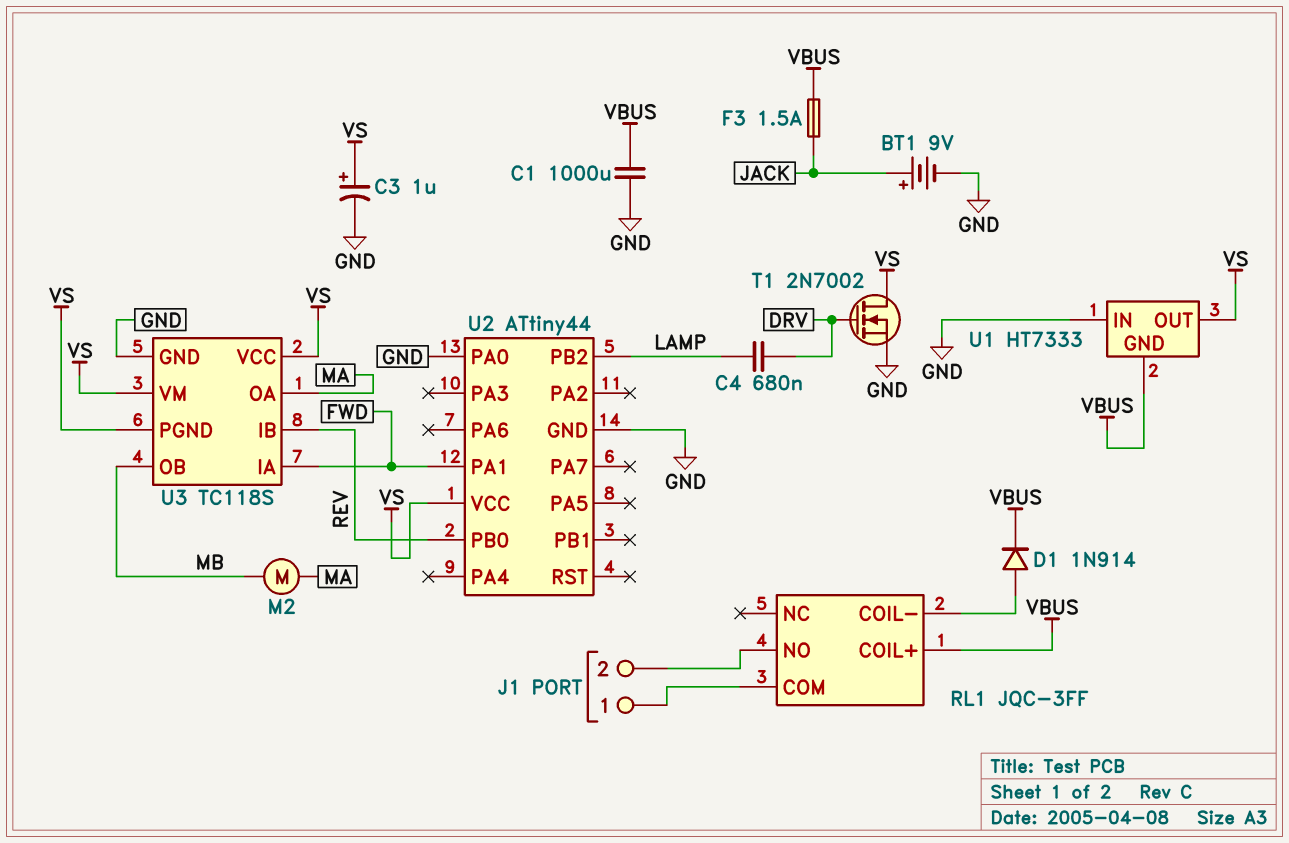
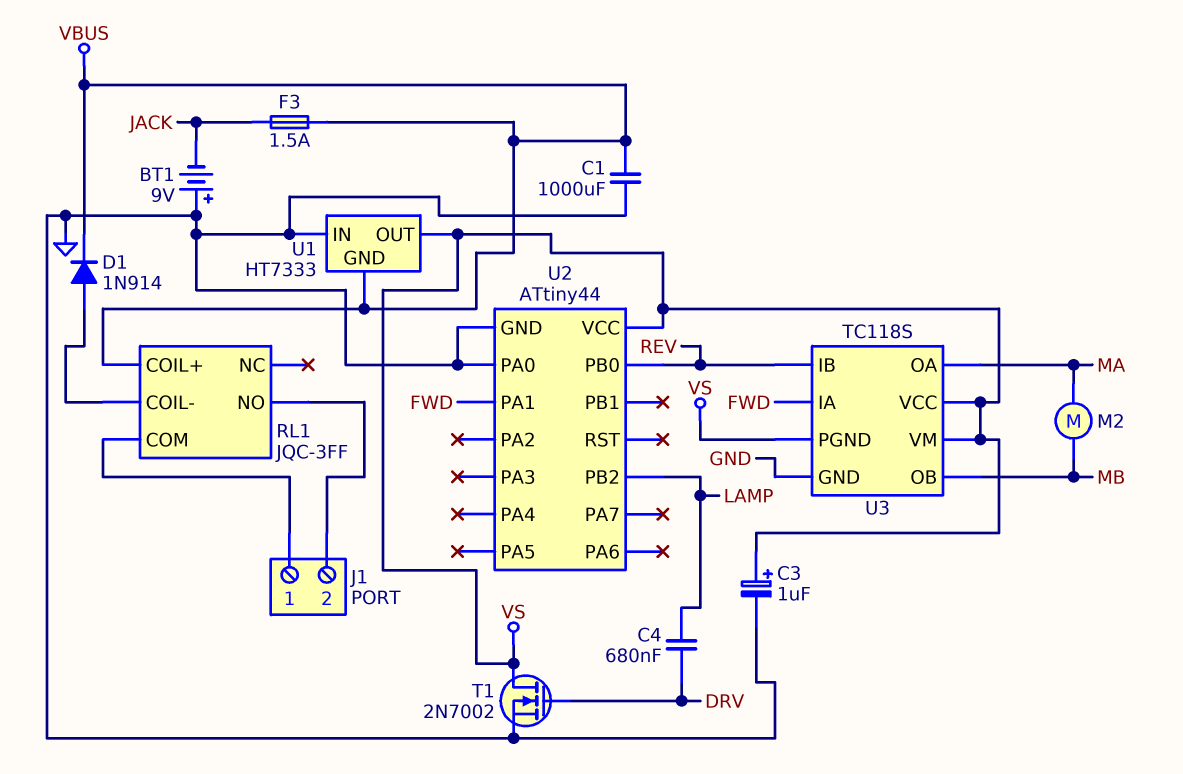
BT1: 9V (plus JACK, minus GND) -> 9V (plus GND, minus JACK)

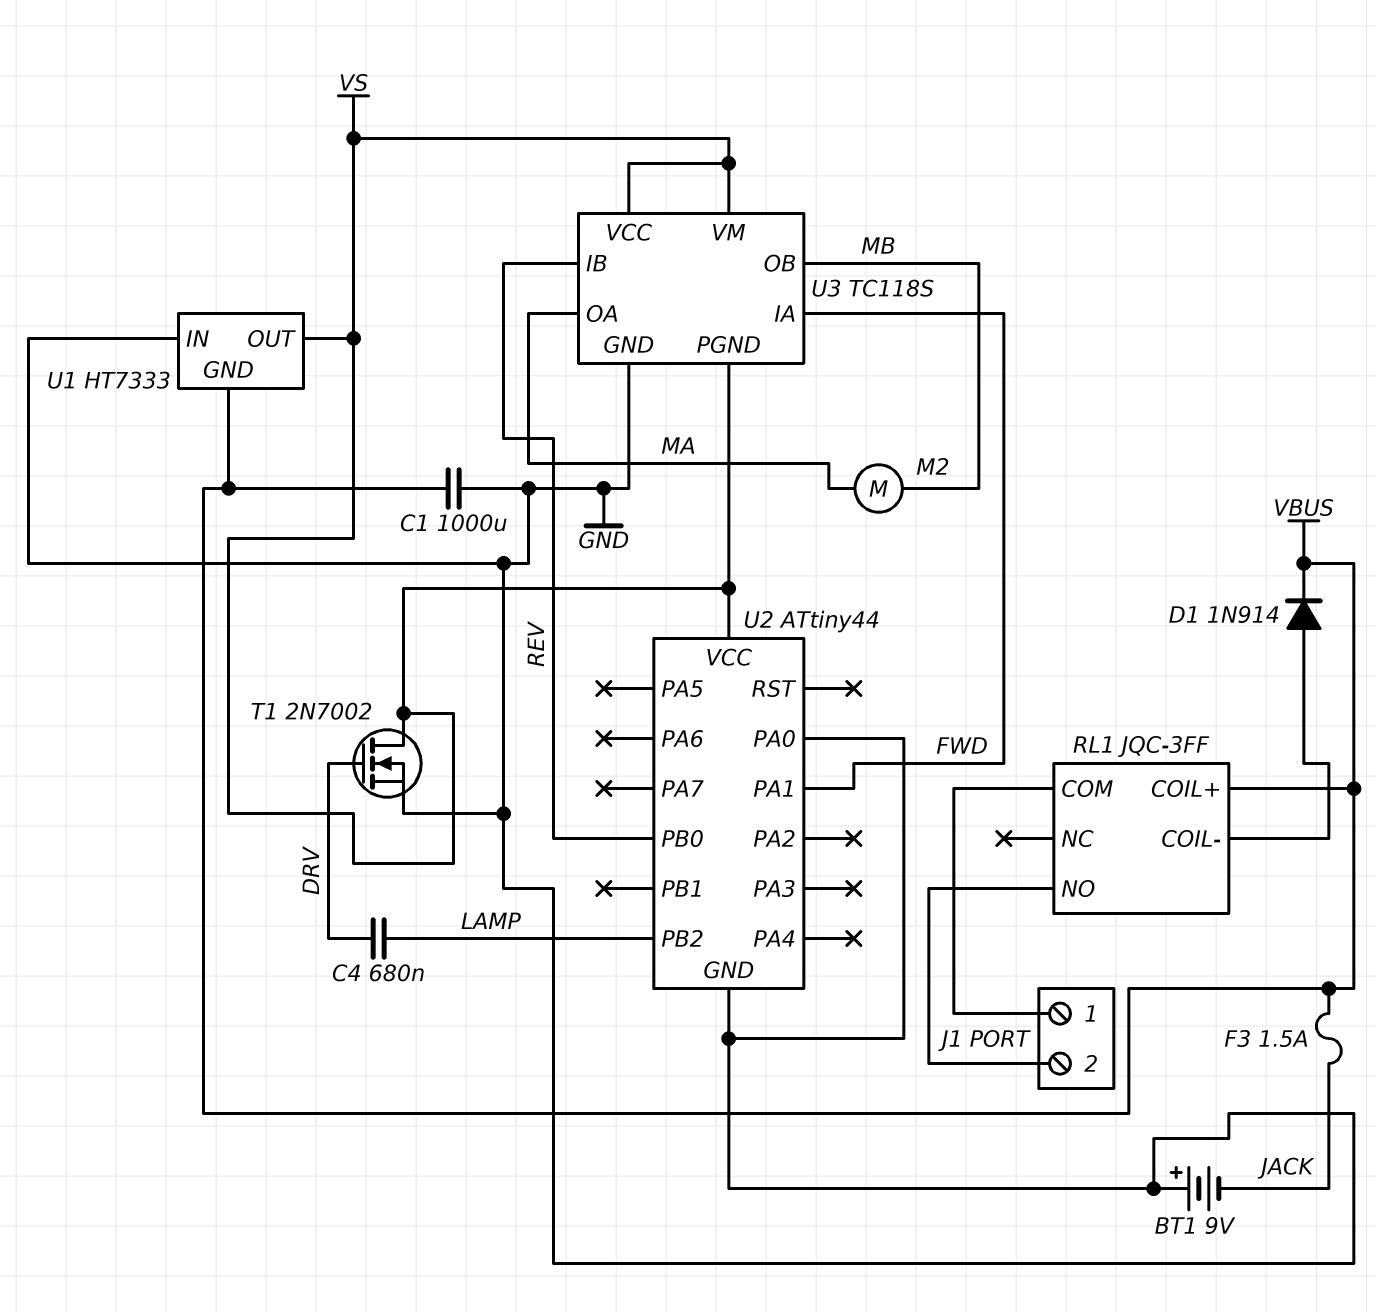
C3: 1uF (plus VS, minus GND) -> none

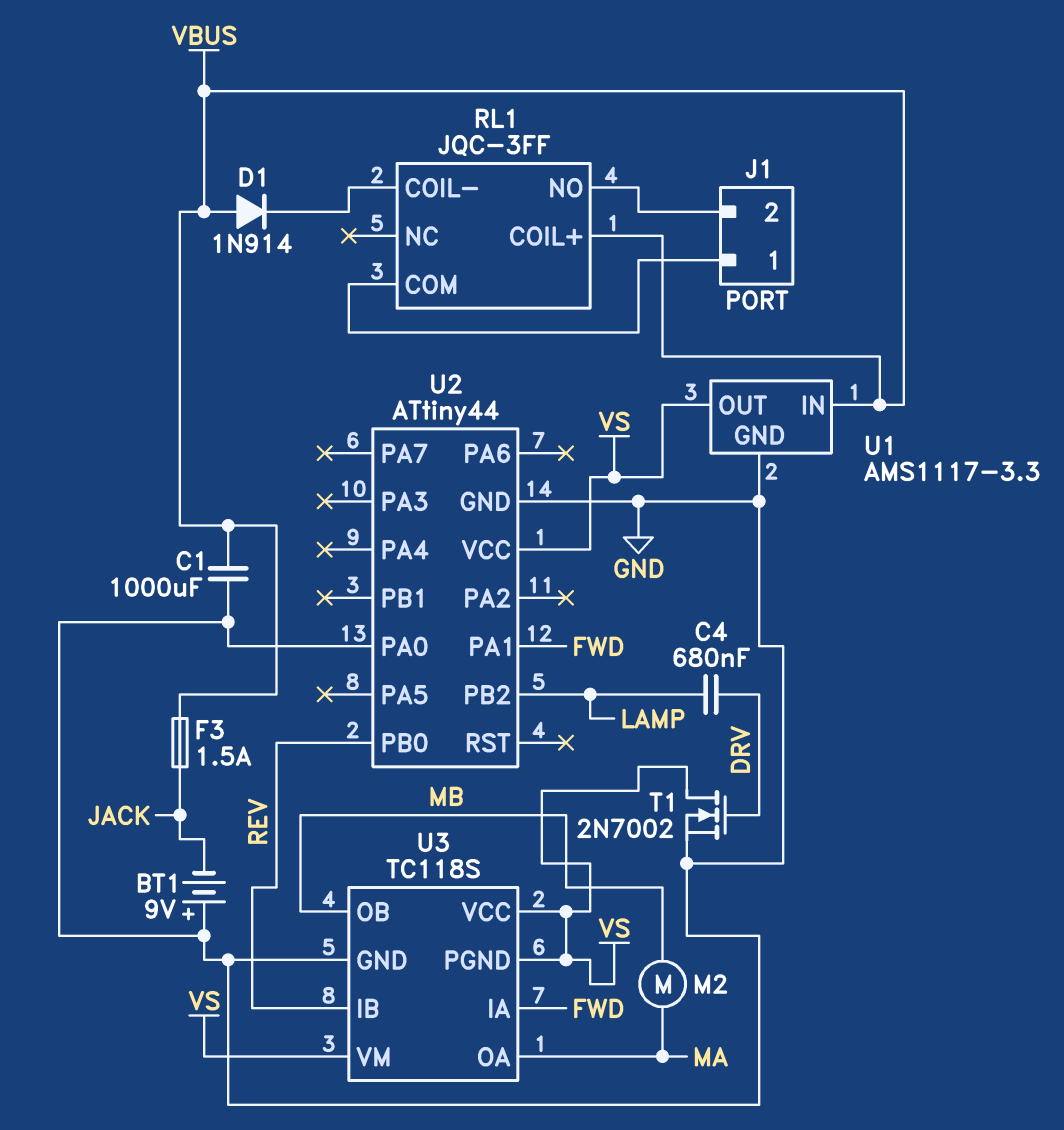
D1: diode 1N914 (A RL1/COIL-, K VBUS) -> diode 1N914 (A VBUS, K RL1/COIL-)
U1: HT7333 -> AMS1117-3.3
U1 pin GND: VBUS -> GND
U1 pin IN: GND -> VBUS

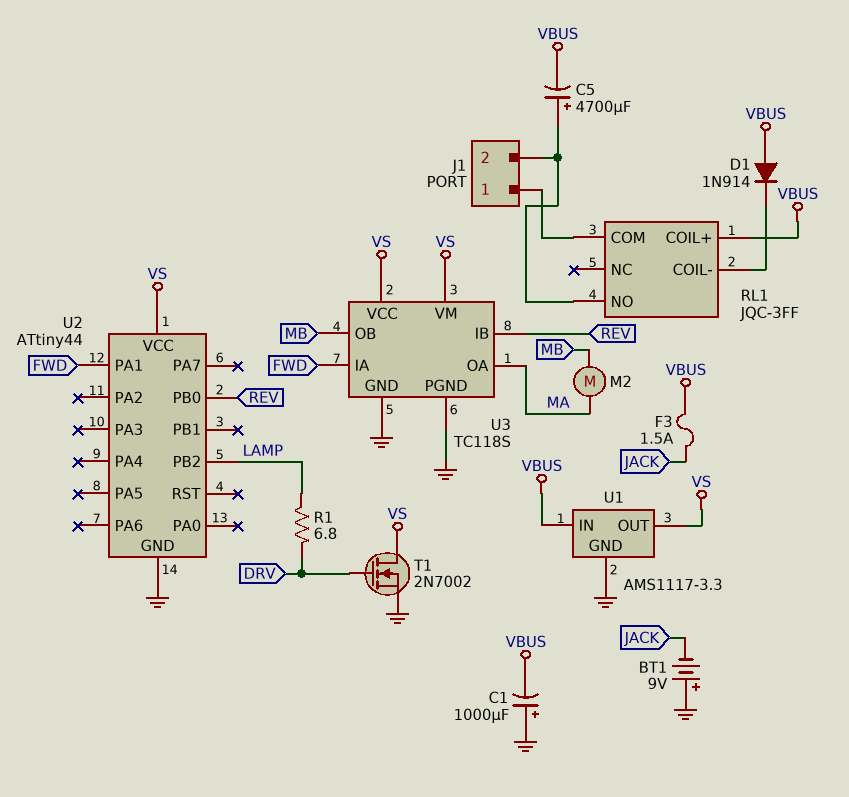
C1: 1000uF (GND, VBUS) -> 1000uF (plus GND, minus VBUS)
C4: 680nF (DRV, LAMP) -> none
C5: none -> 4700uF (plus J1/2, minus VBUS)
R1: none -> 6.8 (DRV, LAMP)
U2 pin PA0: GND -> none
U3 pin PGND: VS -> GND

